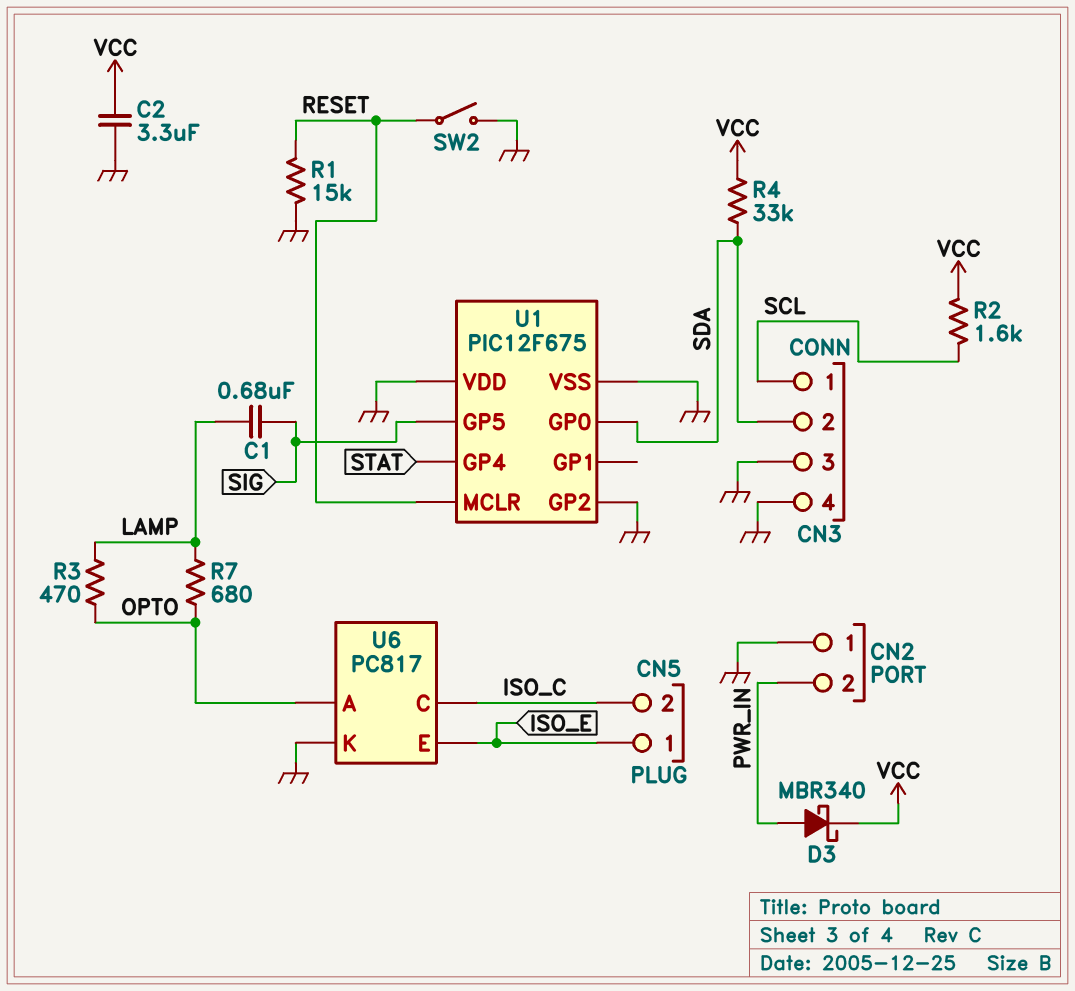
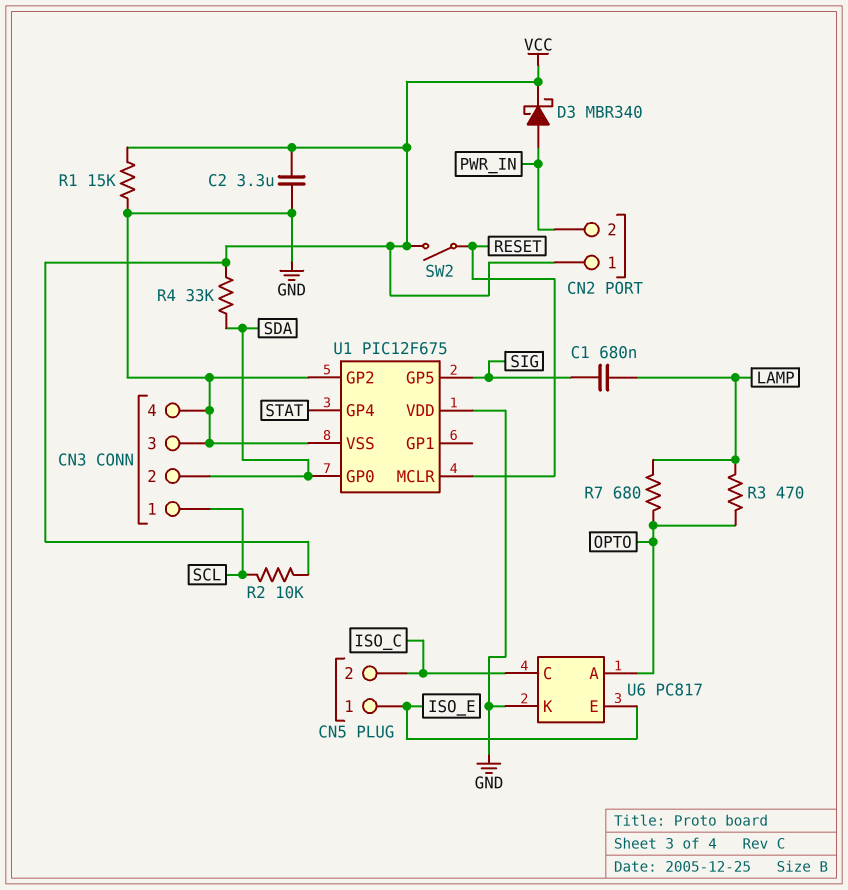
CN2 pin 1: GND -> VCC
R1: 15k (GND, RESET) -> 15k (GND, VCC)
R2: 1.6k (SCL, VCC) -> 10k (SCL, VCC)
SW2: switch (GND, RESET) -> switch (RESET, VCC)

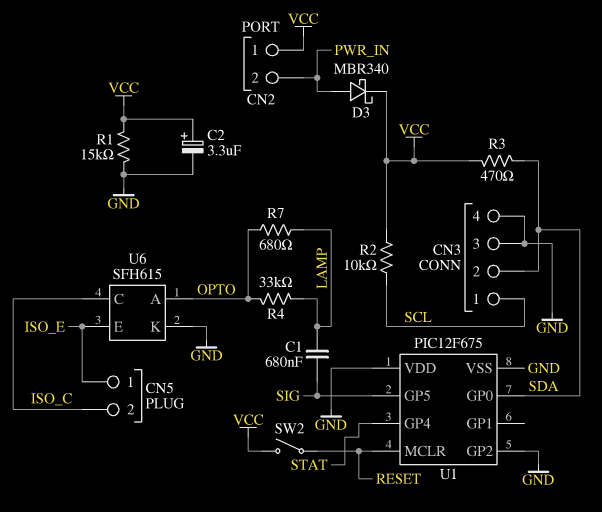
C2: 3.3uF (GND, VCC) -> 3.3uF (plus VCC, minus GND)
R3: 470 (LAMP, OPTO) -> 470 (SDA, VCC)
R4: 33k (SDA, VCC) -> 33k (LAMP, OPTO)
U6: PC817 -> SFH615

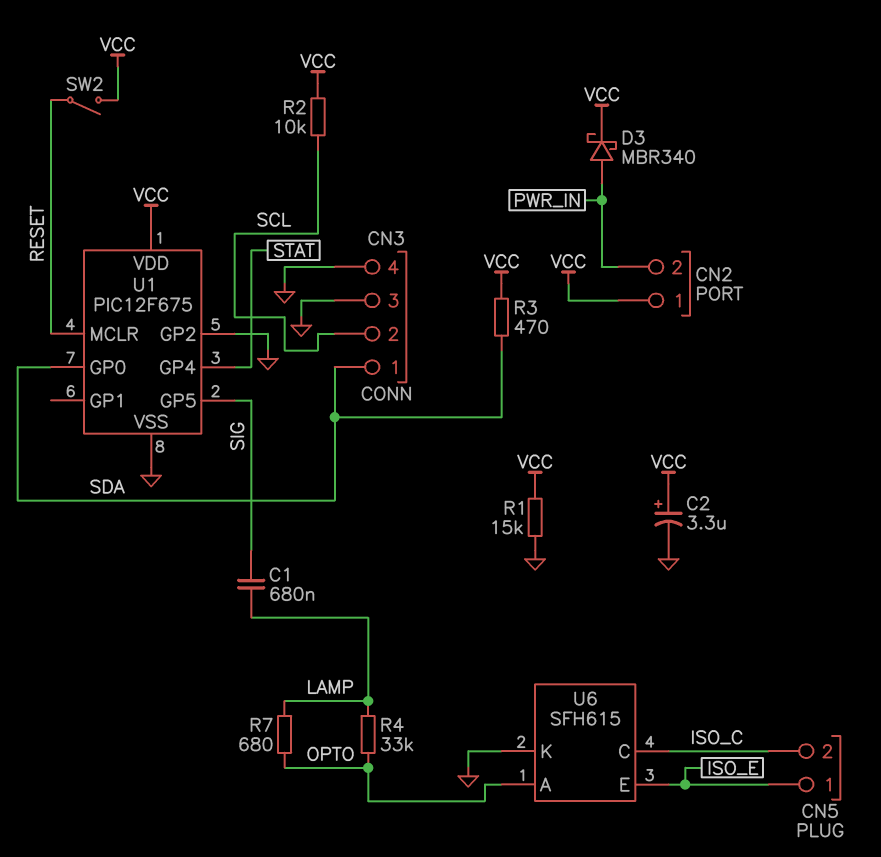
CN3 pin 1: SCL -> SDA
CN3 pin 2: SDA -> SCL
U1 pin VDD: GND -> VCC

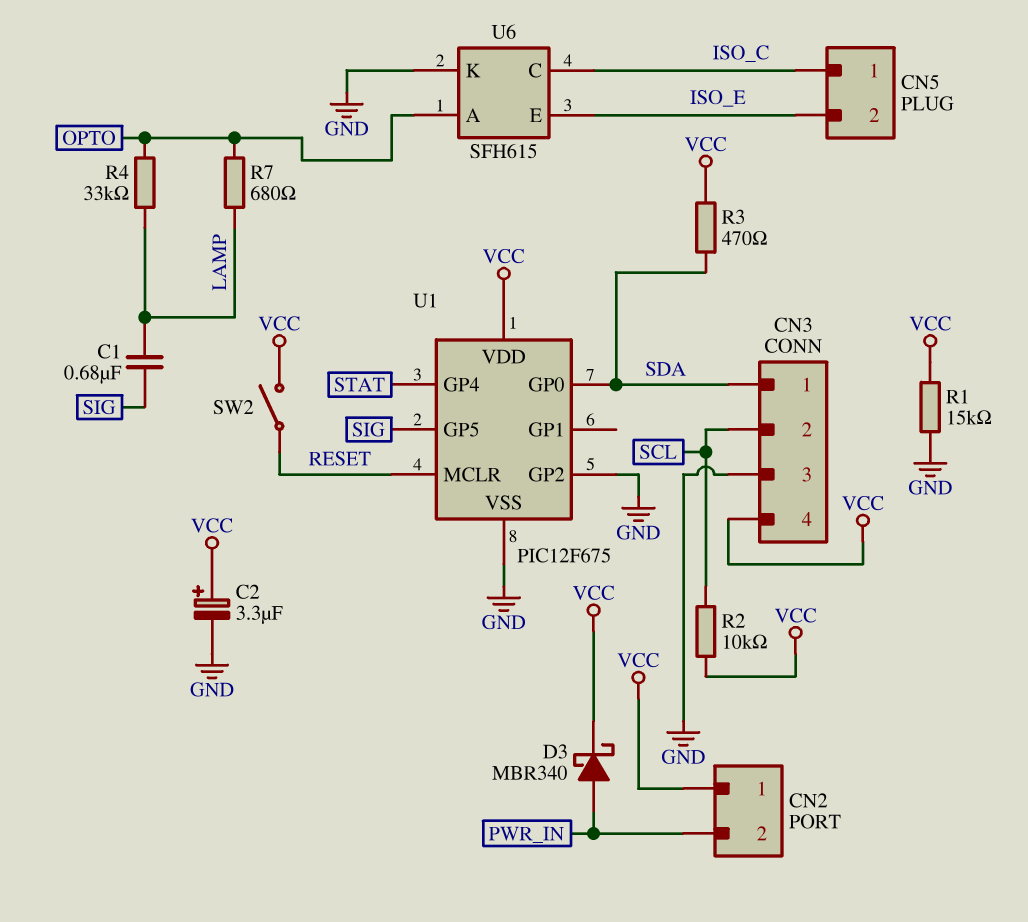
CN3 pin 4: GND -> VCC
CN5 pin 1: ISO_E -> ISO_C
CN5 pin 2: ISO_C -> ISO_E

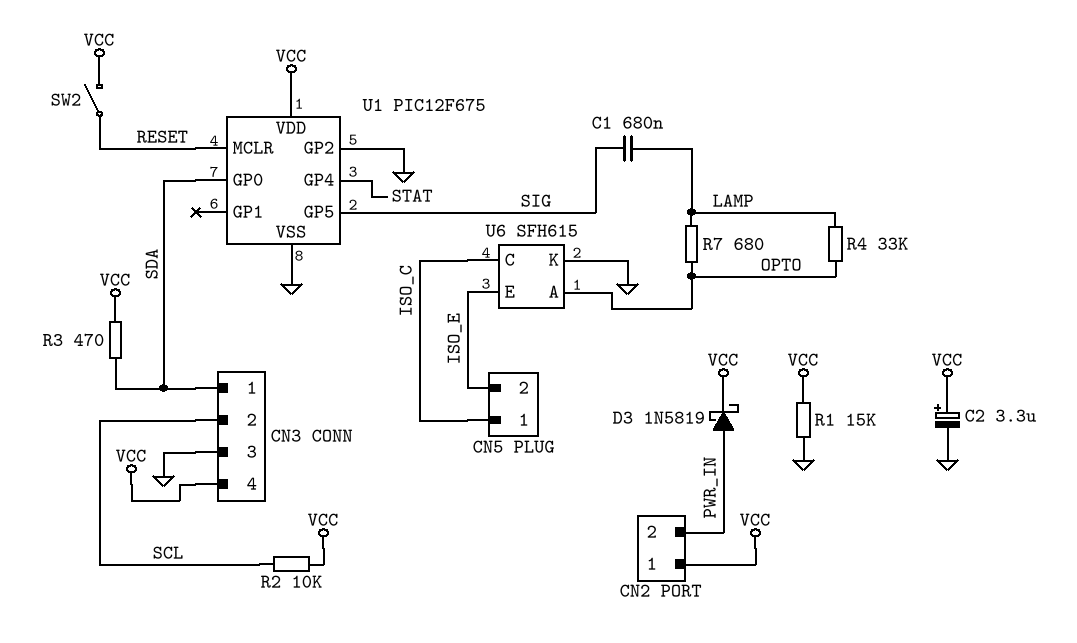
D3: schottky MBR340 (A PWR_IN, K VCC) -> schottky 1N5819 (A PWR_IN, K VCC)

